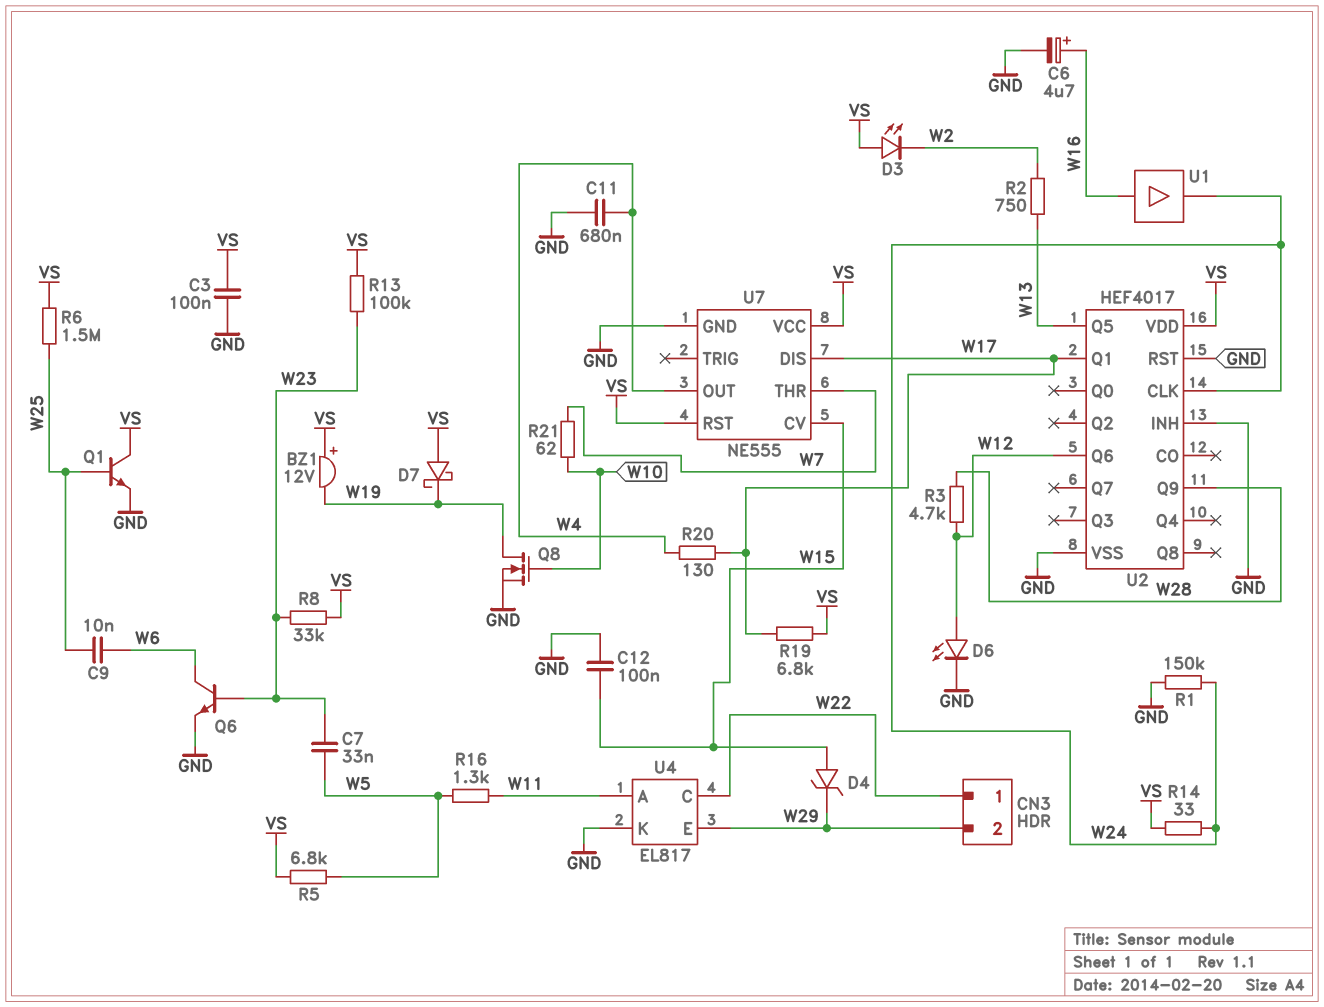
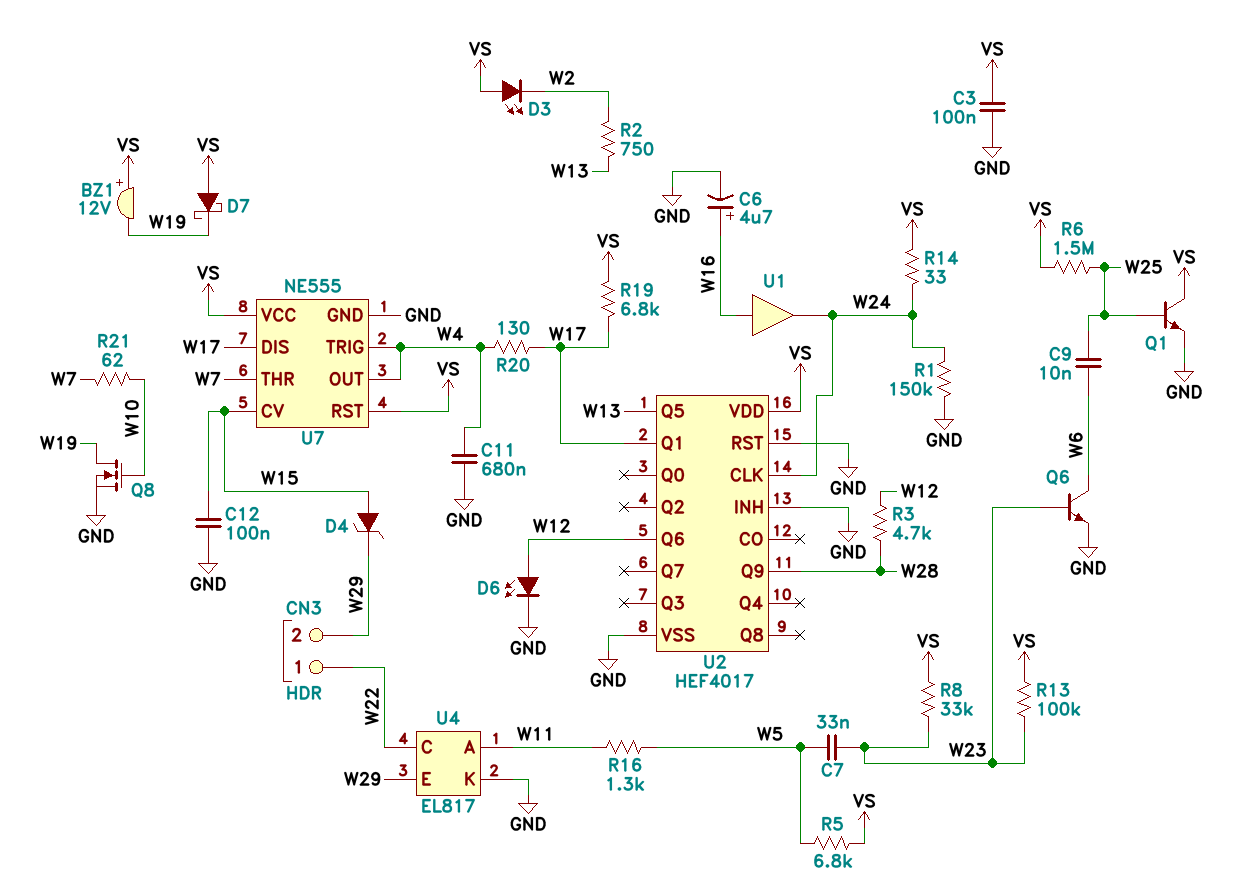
U7 pin TRIG: none -> W4

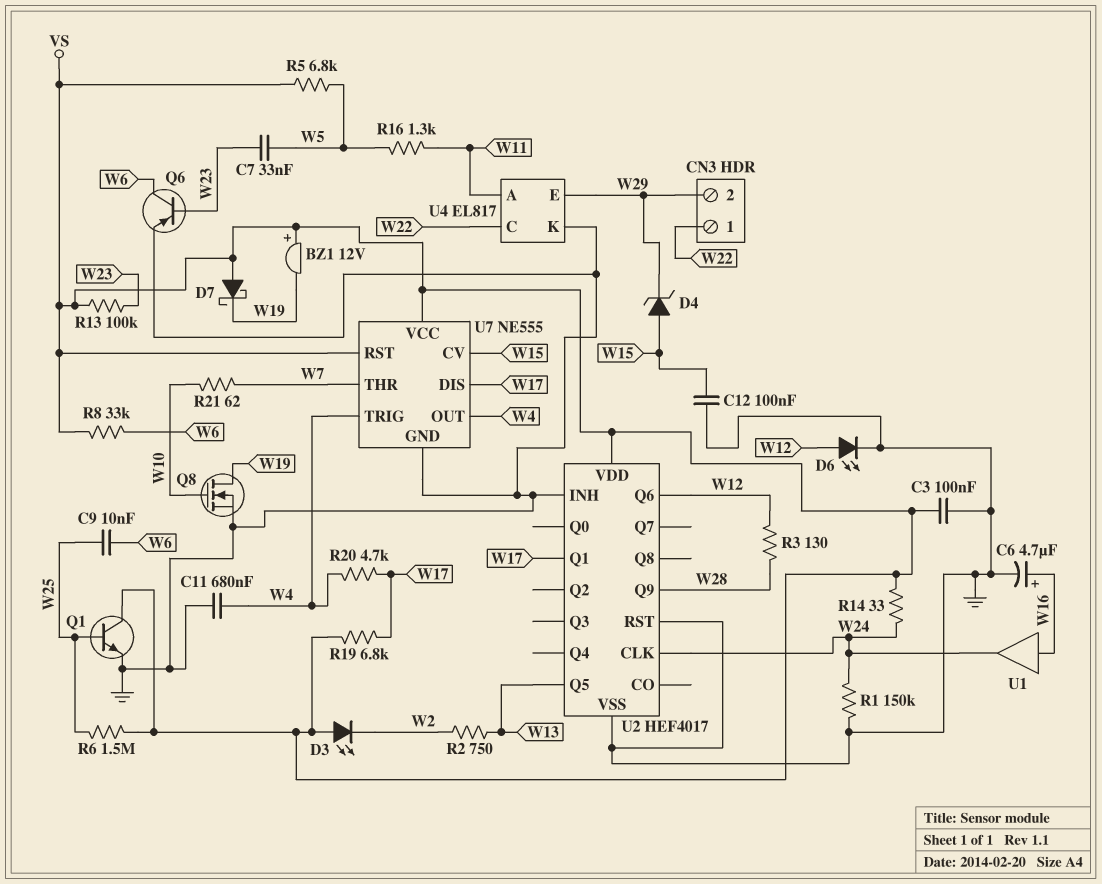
Q6: NPN (B W23, C W6, E GND) -> PNP (B W23, C W6, E GND)
R3: 4.7k (W12, W28) -> 130 (W12, W28)
R8: 33k (VS, W23) -> 33k (VS, W6)
R20: 130 (W4, W17) -> 4.7k (W4, W17)

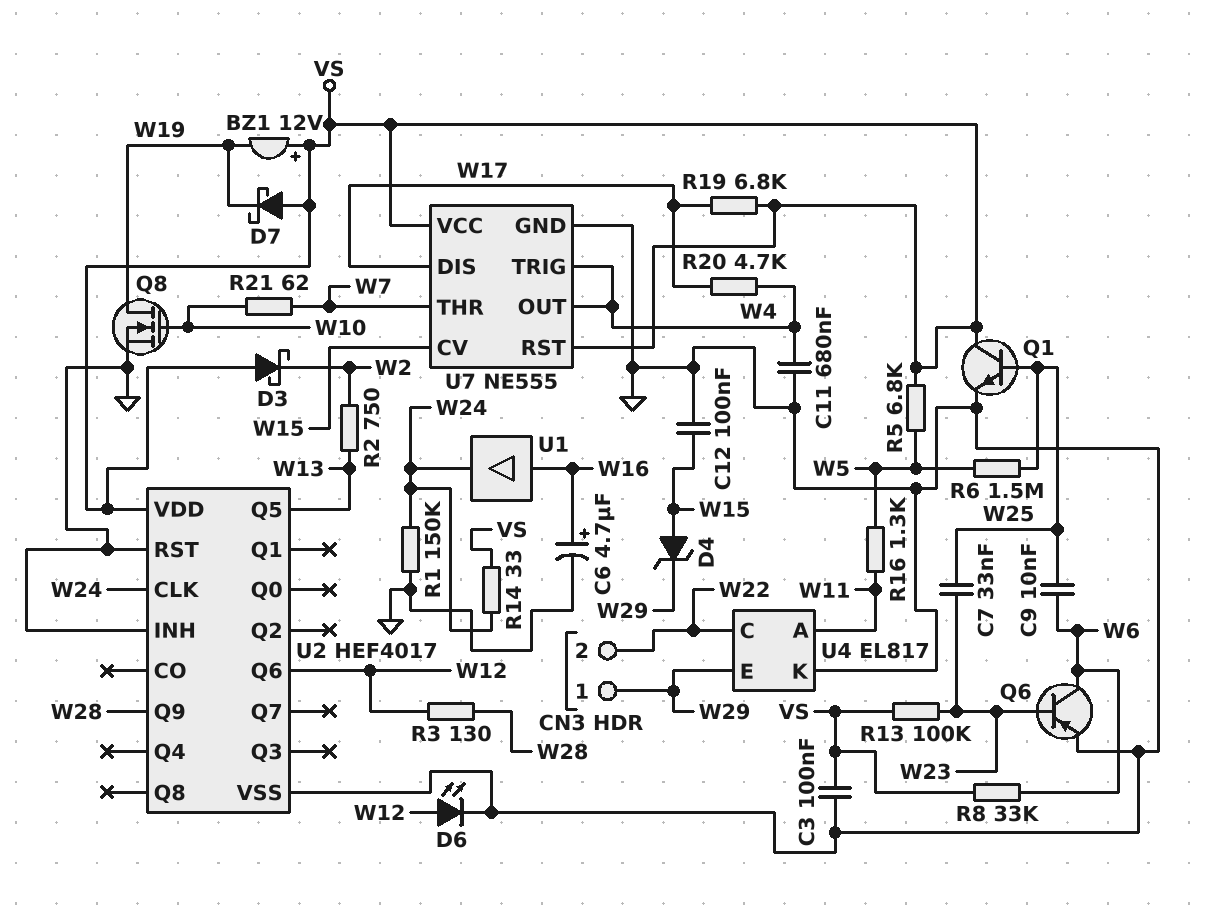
C7: 33nF (W5, W23) -> 33nF (W23, W25)
CN3 pin 1: W22 -> W29
CN3 pin 2: W29 -> W22
D3: LED (A VS, K W2) -> schottky (A VS, K W2)
R6: 1.5M (VS, W25) -> 1.5M (W5, W25)
U2 pin Q1: W17 -> none

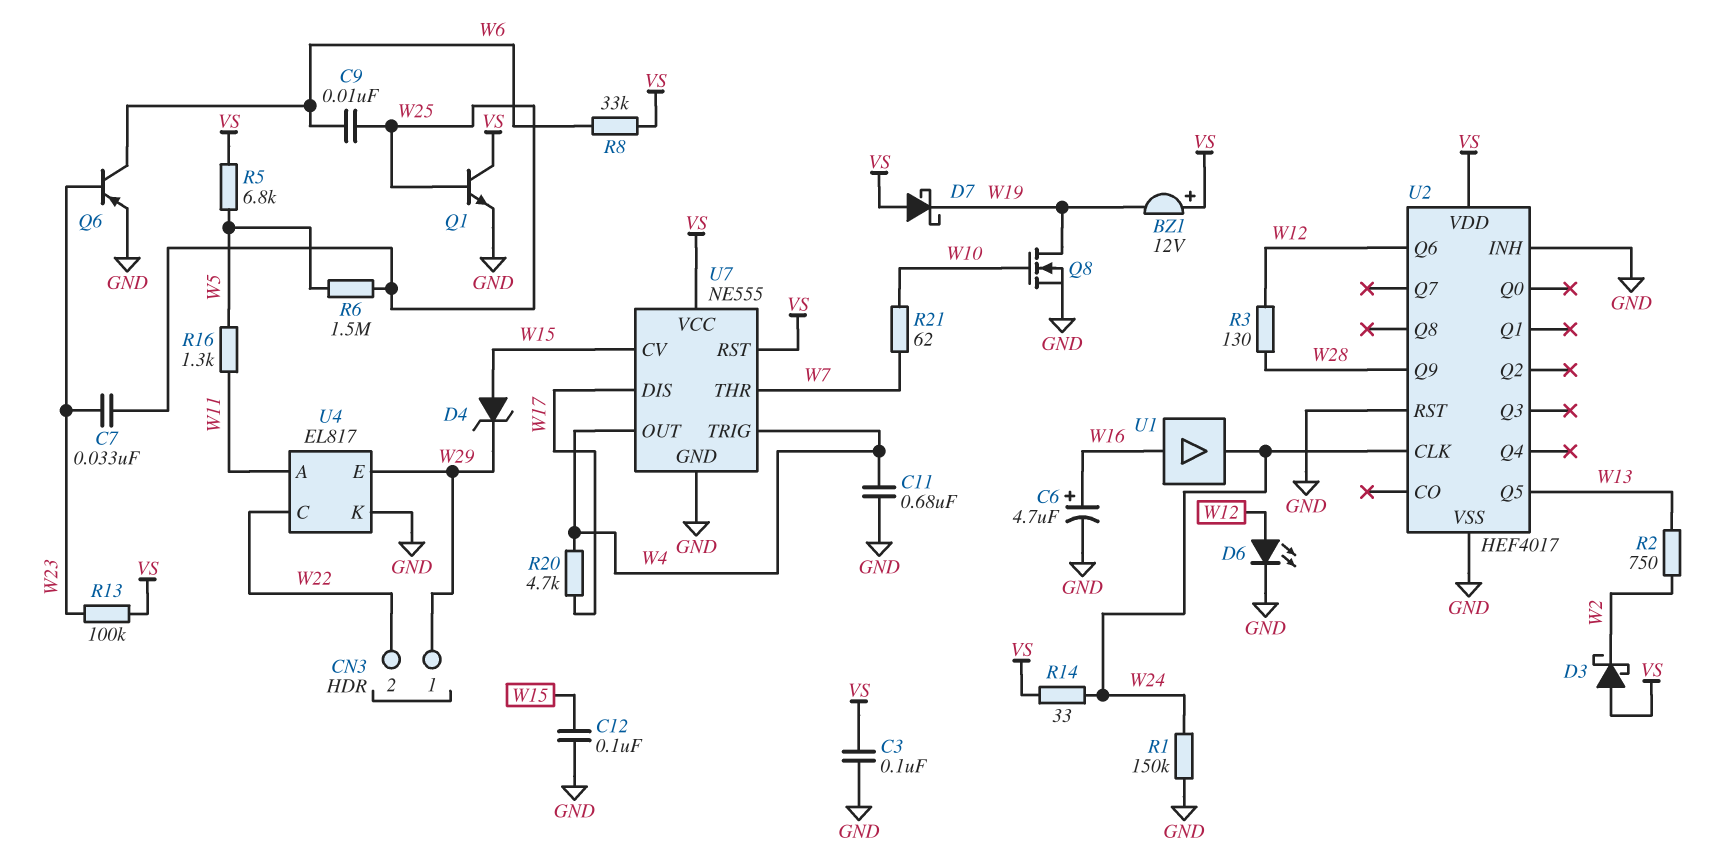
R19: 6.8k (VS, W17) -> none

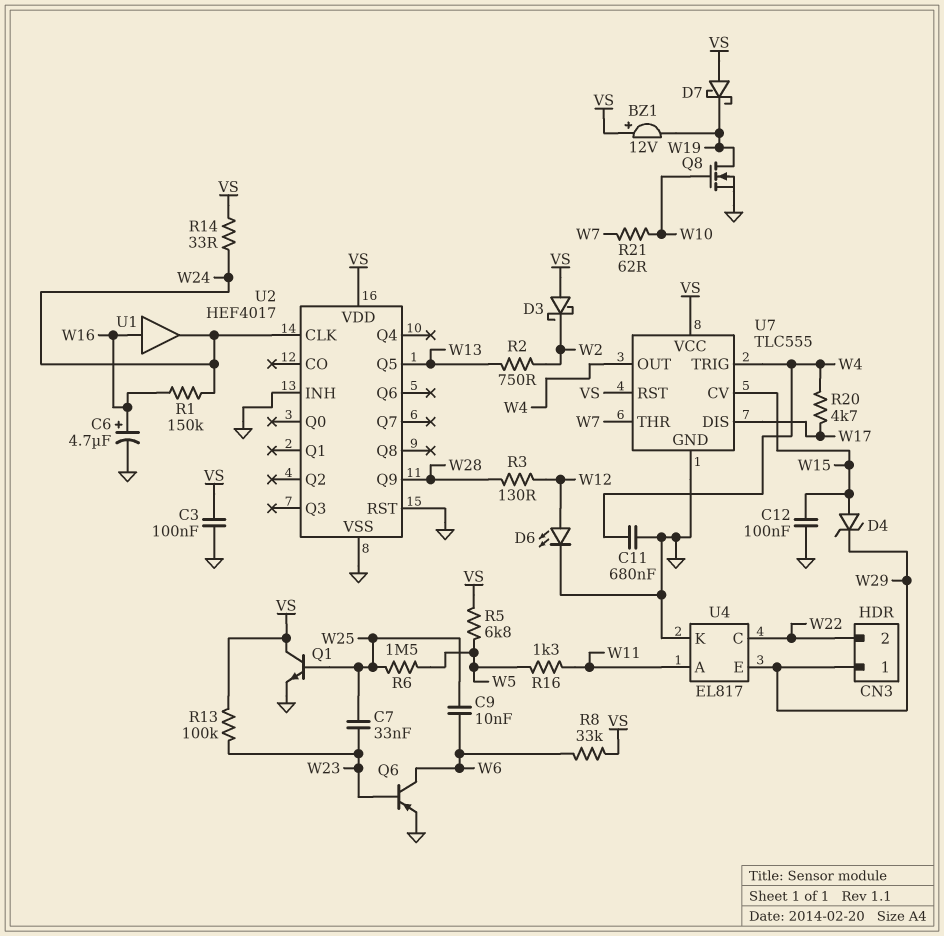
R1: 150k (GND, W24) -> 150k (W16, W24)
U2 pin Q6: W12 -> none
U7: NE555 -> TLC555

